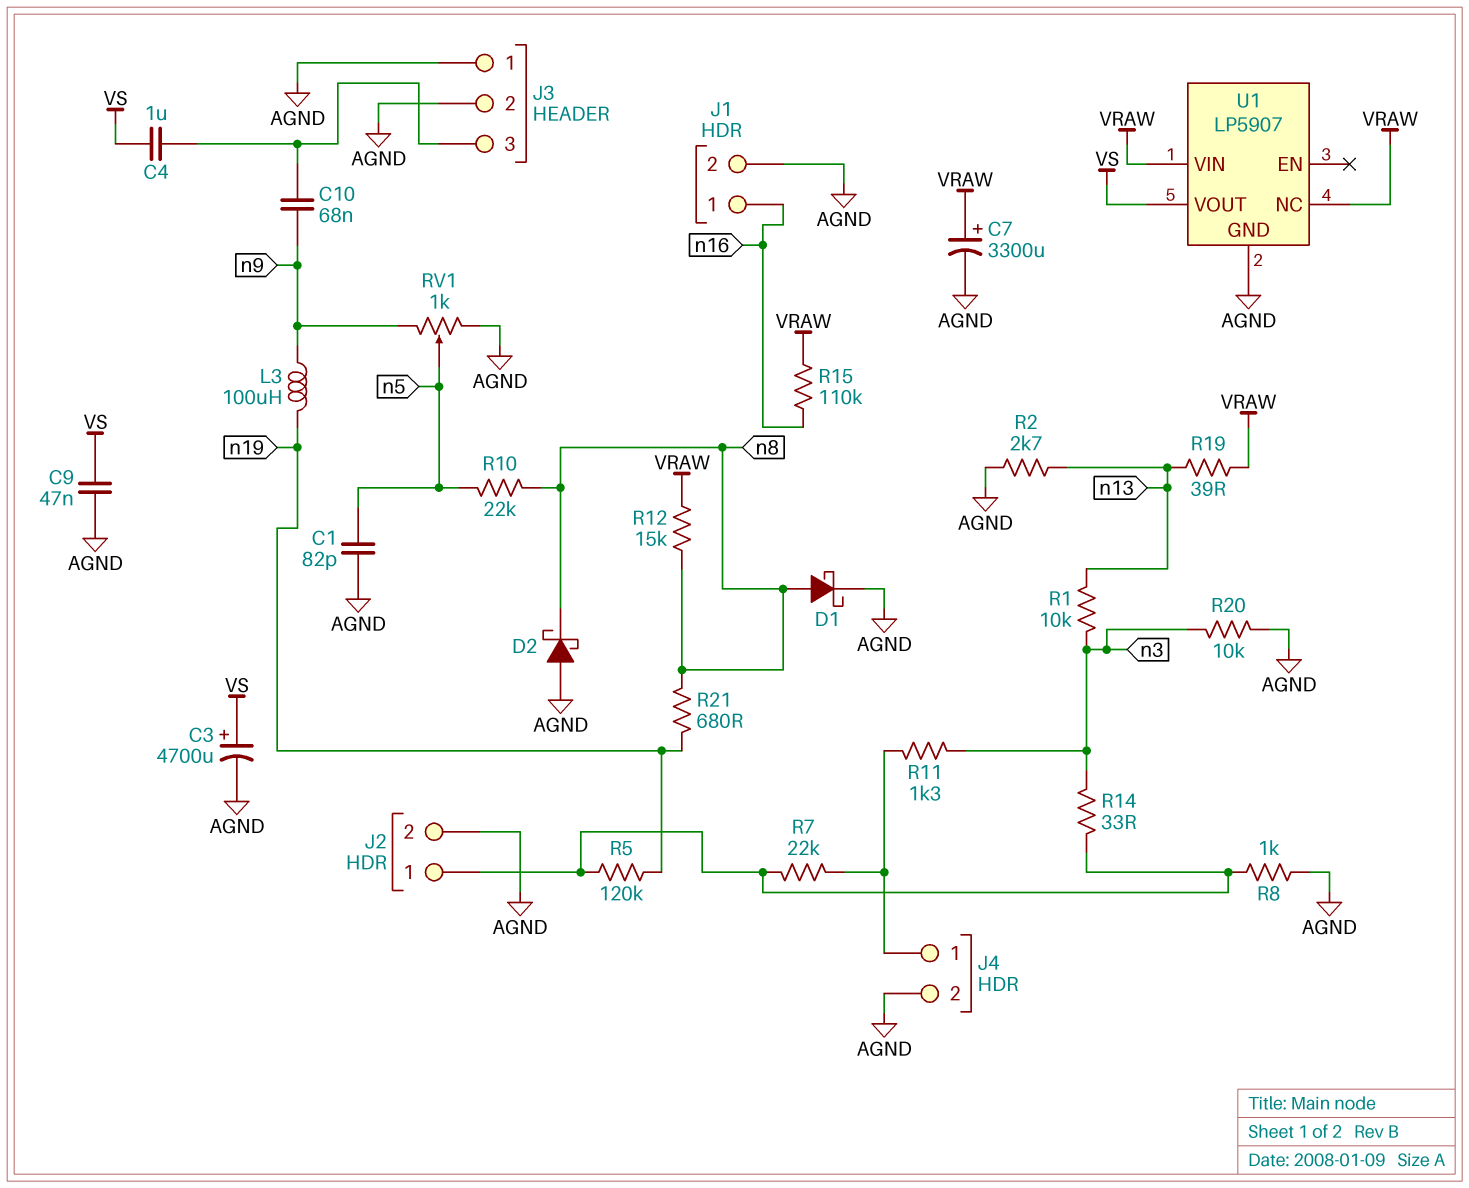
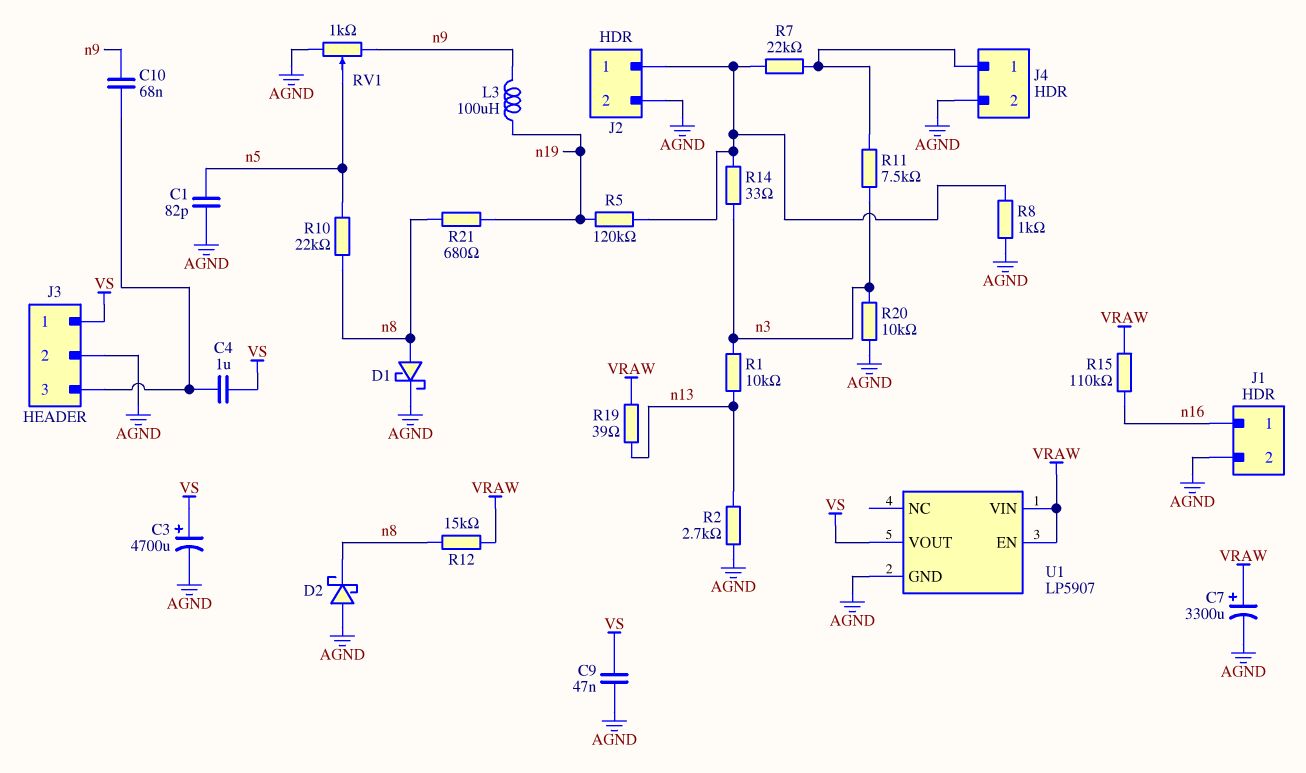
J3 pin 1: AGND -> VS
R11: 1.3k (J4/1, n3) -> 7.5k (J4/1, n3)
U1 pin EN: none -> VRAW
U1 pin NC: VRAW -> none

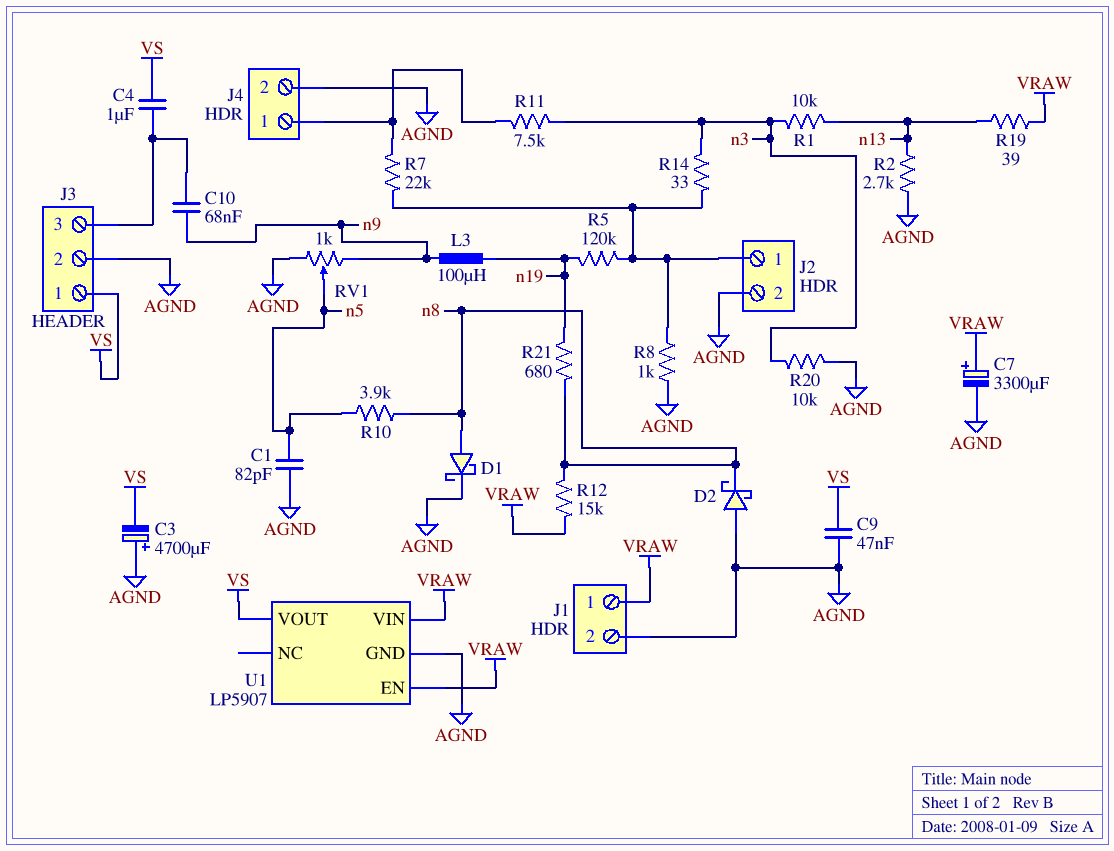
C3: 4700uF (plus VS, minus AGND) -> 4700uF (plus AGND, minus VS)
J1 pin 1: n16 -> VRAW
R10: 22k (n5, n8) -> 3.9k (n5, n8)
R15: 110k (VRAW, n16) -> none

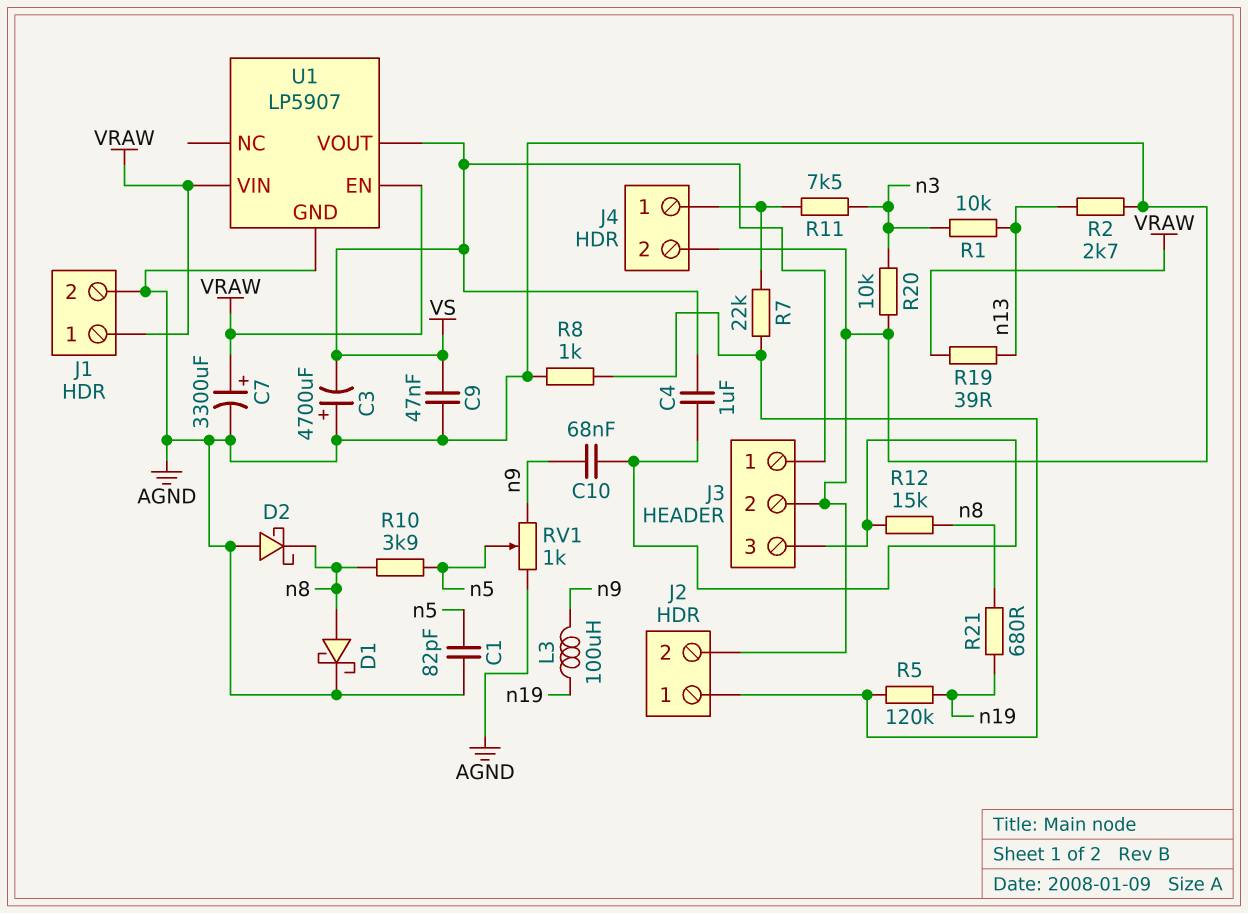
R12: 15k (VRAW, n8) -> 15k (J3/3, n8)
R14: 33 (J2/1, n3) -> none

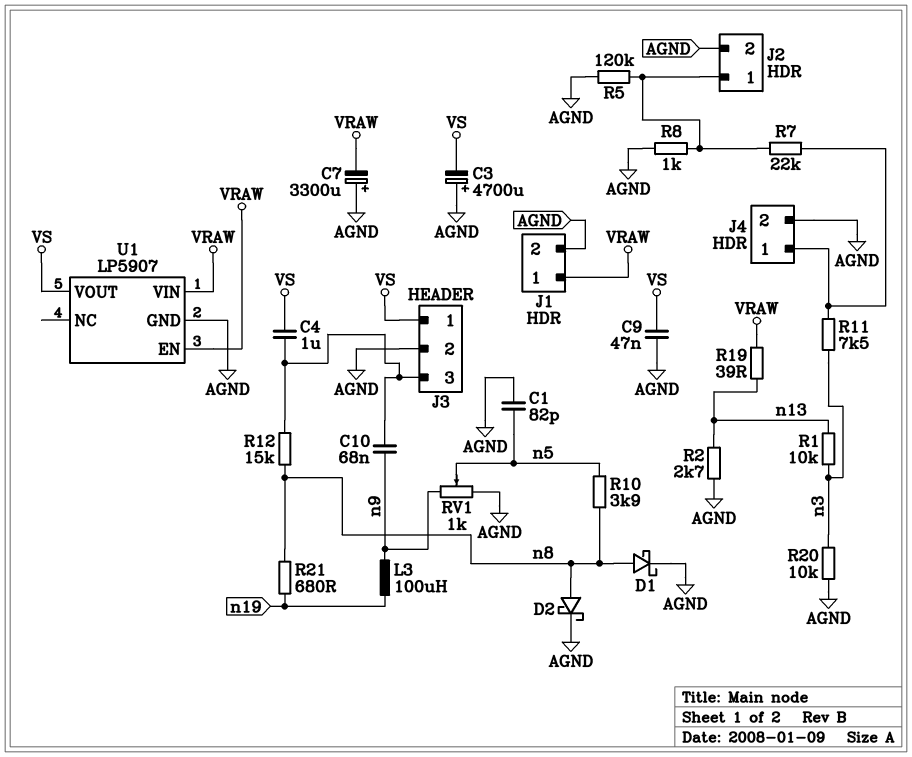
C7: 3300uF (plus VRAW, minus AGND) -> 3300uF (plus AGND, minus VRAW)
D2: schottky (A AGND, K n8) -> schottky (A n8, K AGND)
R5: 120k (J2/1, n19) -> 120k (AGND, J2/1)

